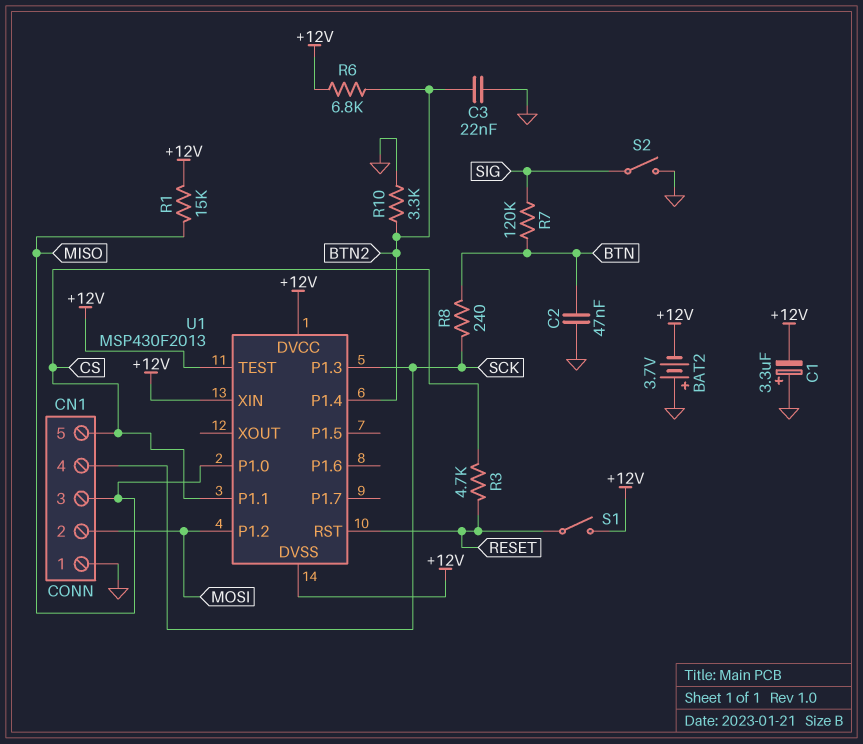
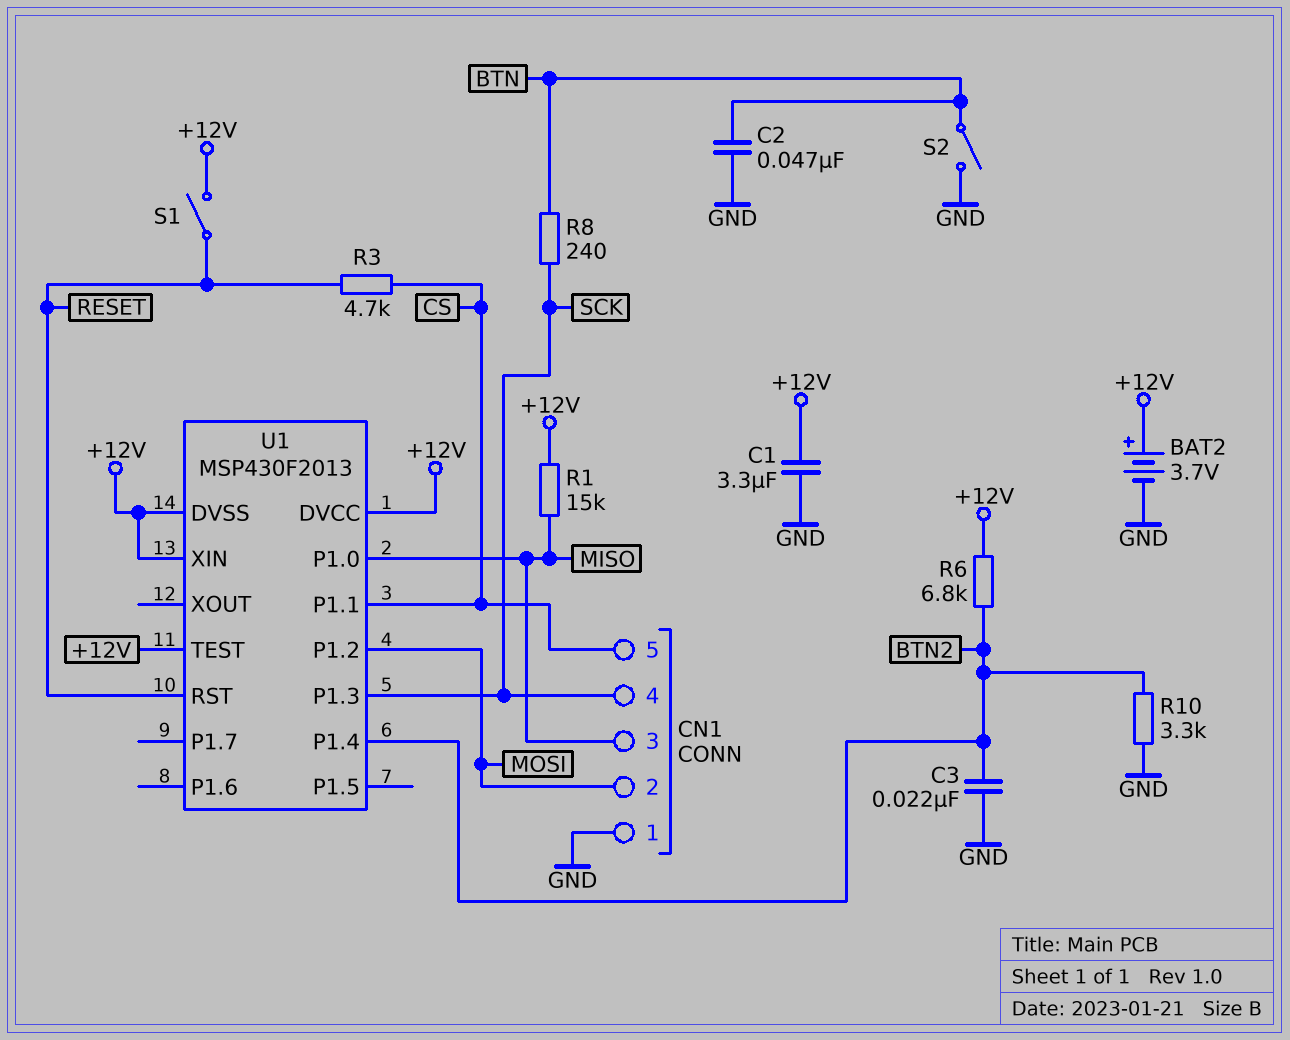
BAT2: 3.7V (plus GND, minus +12V) -> 3.7V (plus +12V, minus GND)
C1: 3.3uF (plus GND, minus +12V) -> 3.3uF (+12V, GND)
R7: 120k (BTN, SIG) -> none
S2: switch (GND, SIG) -> switch (BTN, GND)

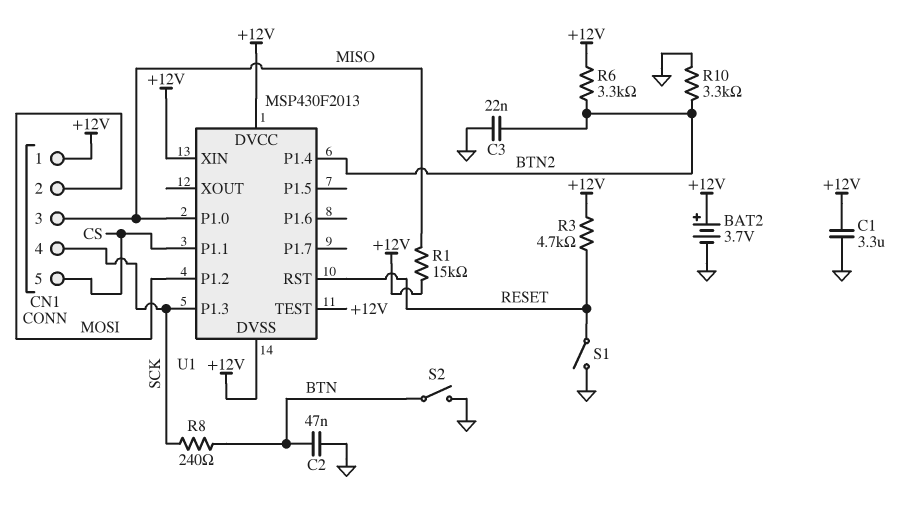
CN1 pin 1: GND -> +12V
R3: 4.7k (CS, RESET) -> 4.7k (+12V, RESET)
R6: 6.8k (+12V, BTN2) -> 3.3k (+12V, BTN2)
S1: switch (+12V, RESET) -> switch (GND, RESET)

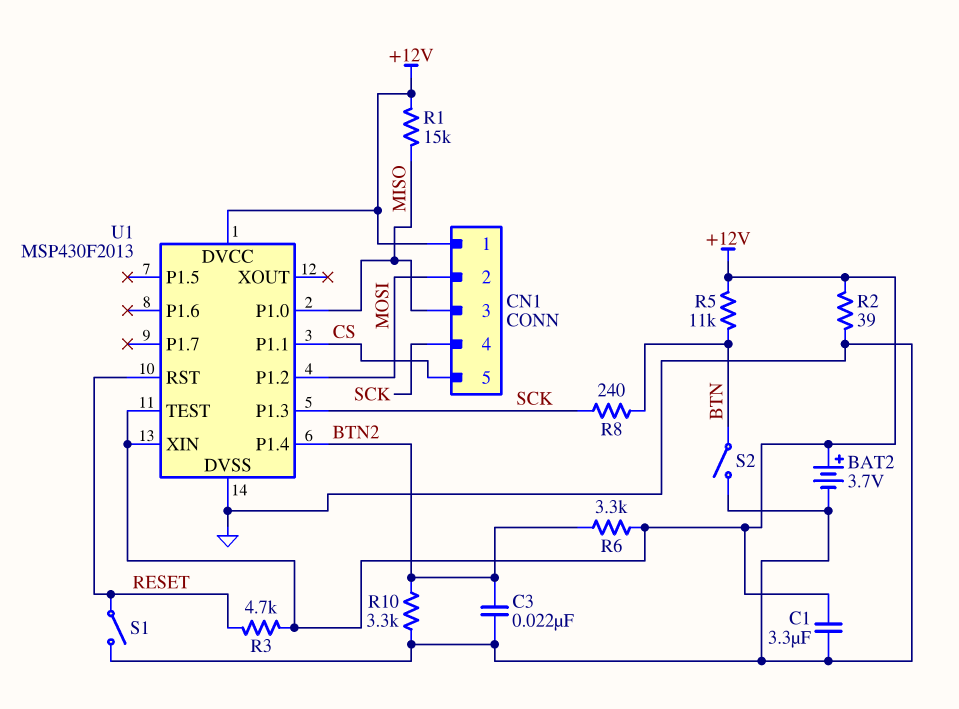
C2: 47nF (BTN, GND) -> none
R2: none -> 39 (+12V, GND)
R5: none -> 11k (+12V, BTN)
U1 pin DVSS: +12V -> GND

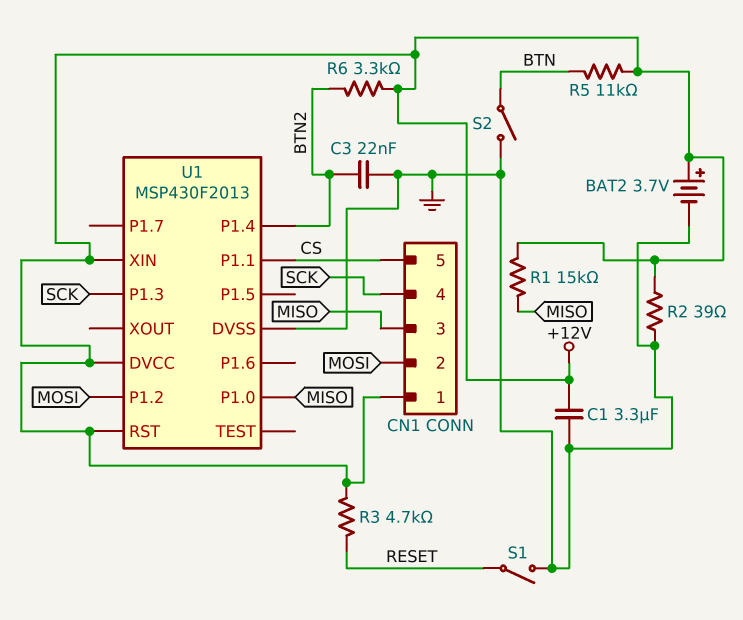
R8: 240 (BTN, SCK) -> none
R10: 3.3k (BTN2, GND) -> none
U1 pin RST: RESET -> +12V
U1 pin TEST: +12V -> none

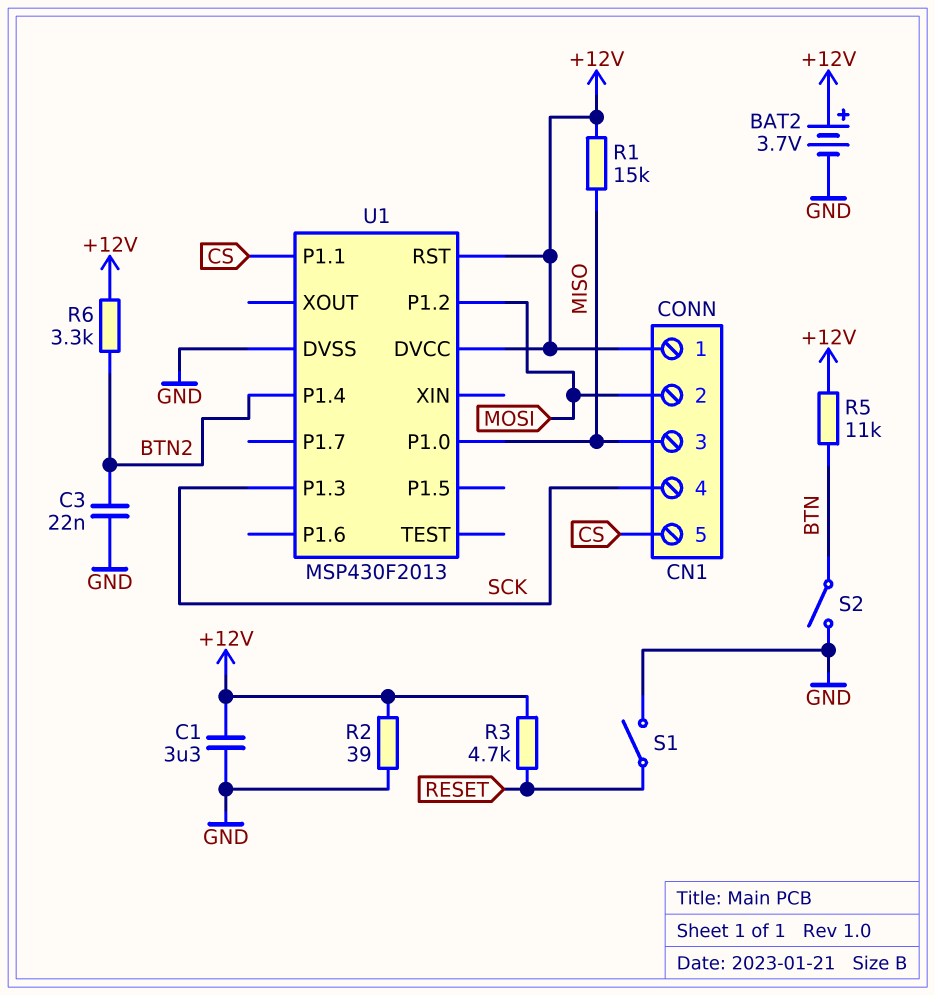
U1 pin XIN: +12V -> none

